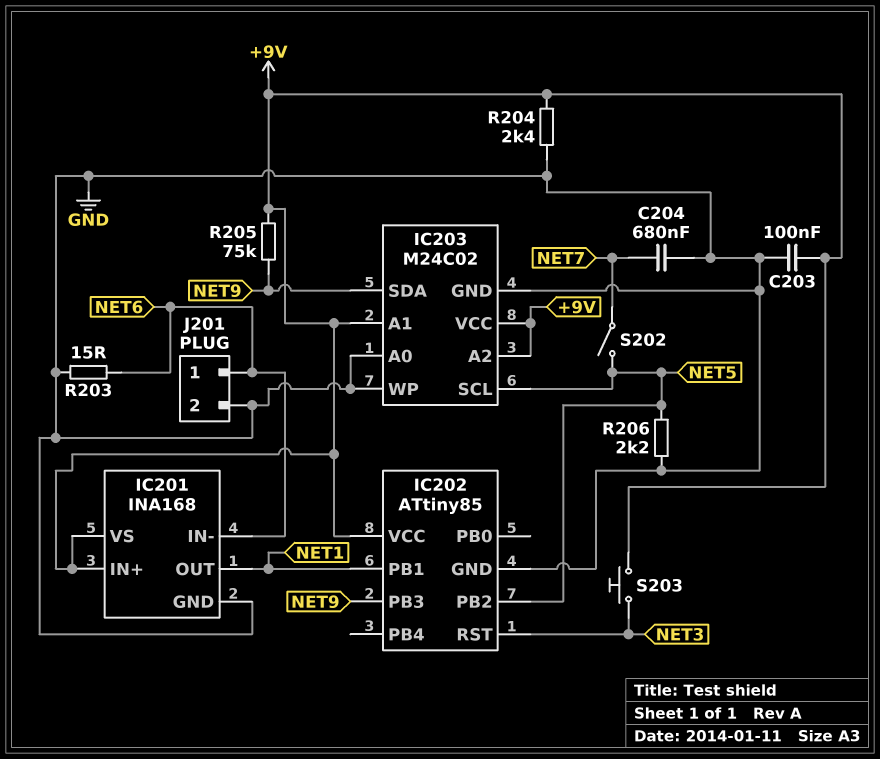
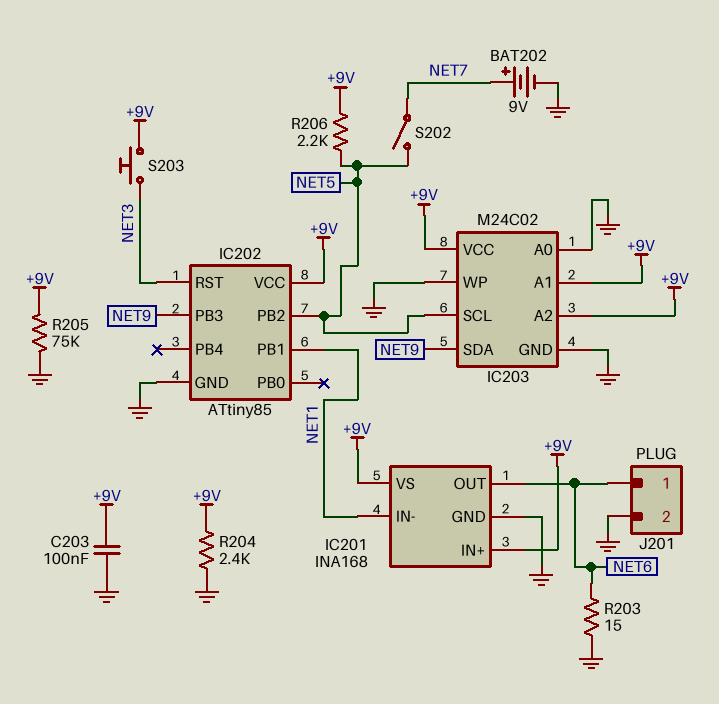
BAT202: none -> 9V (plus NET7, minus GND)
C204: 680nF (GND, NET7) -> none
IC201 pin IN-: NET6 -> NET1
IC201 pin OUT: NET1 -> NET6
R205: 75k (+9V, NET9) -> 75k (+9V, GND)
R206: 2.2k (GND, NET5) -> 2.2k (+9V, NET5)

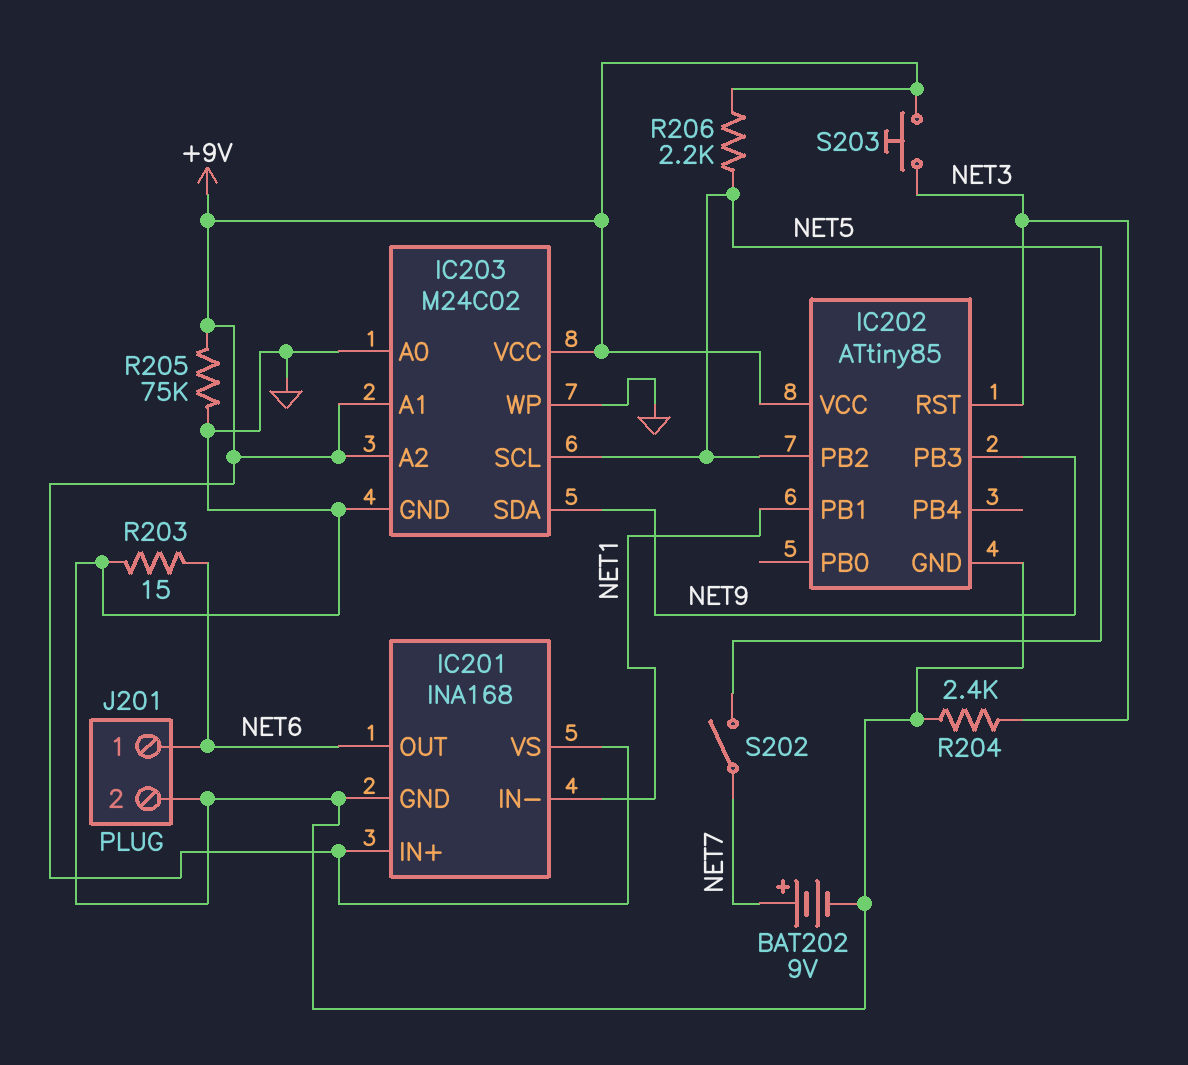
C203: 100nF (+9V, GND) -> none
R204: 2.4k (+9V, GND) -> 2.4k (GND, NET3)

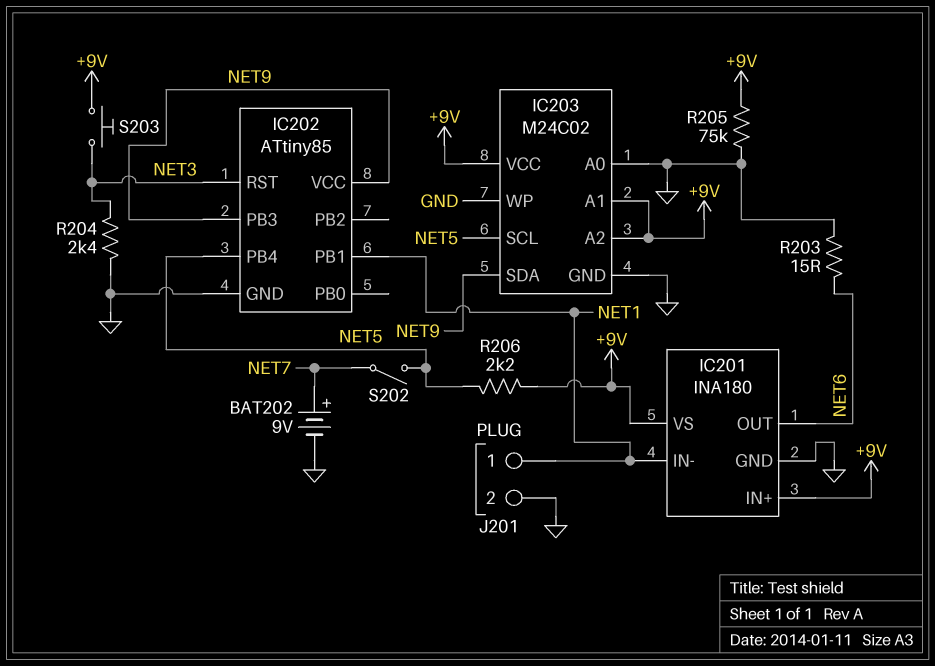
IC201: INA168 -> INA180
IC202 pin PB2: NET5 -> none
IC202 pin PB4: none -> NET5
IC202 pin VCC: +9V -> NET9
J201 pin 1: NET6 -> NET1

